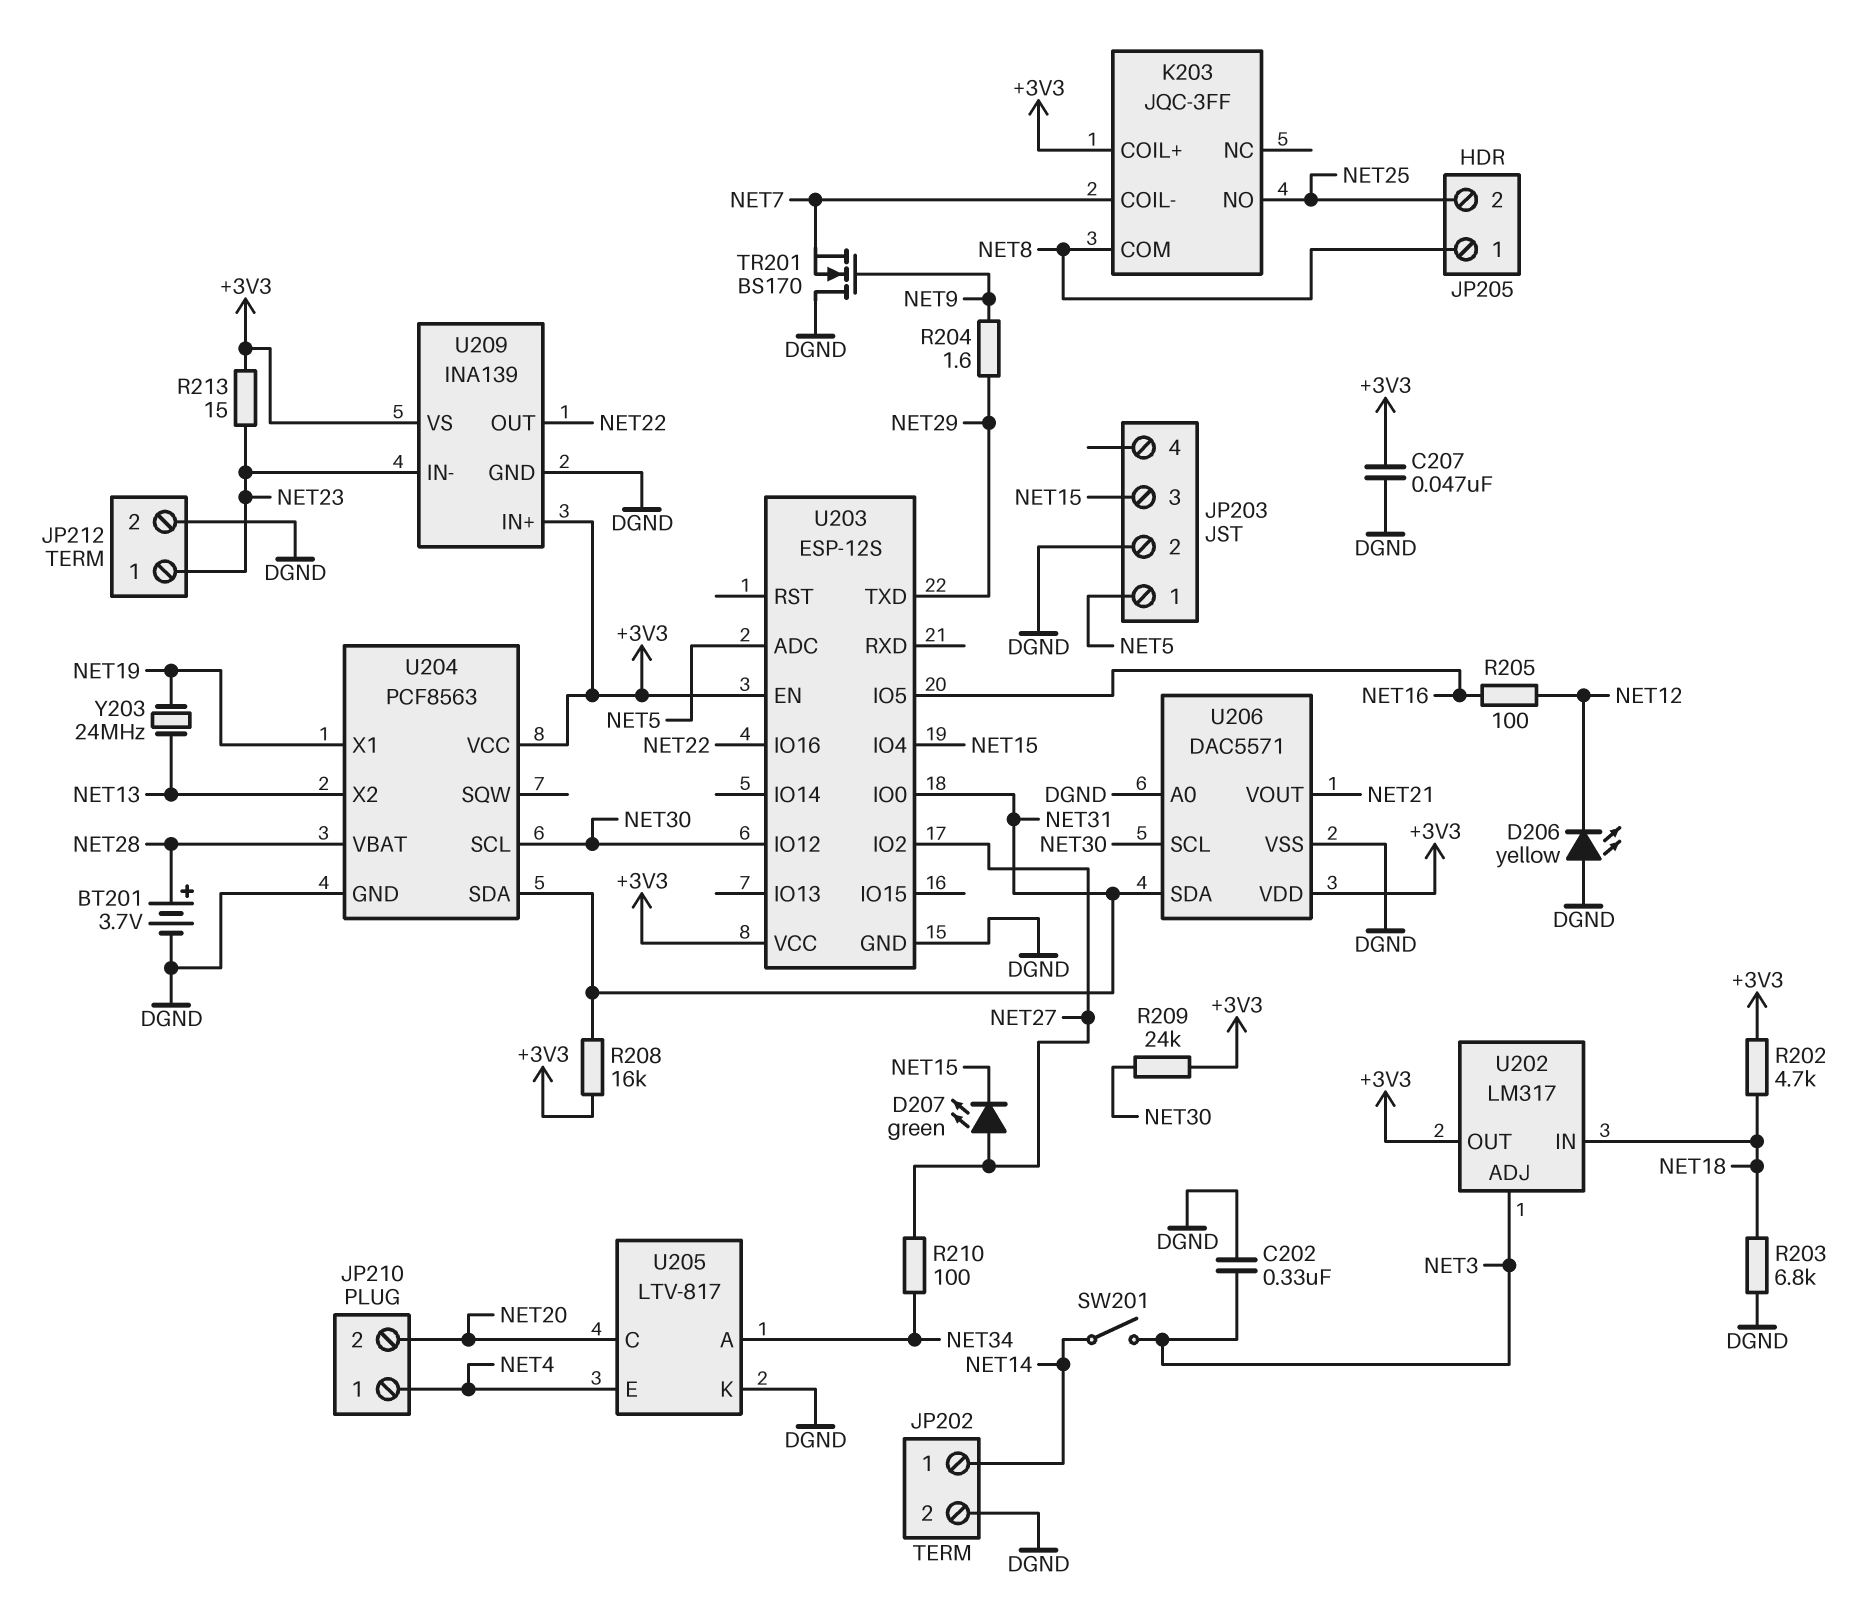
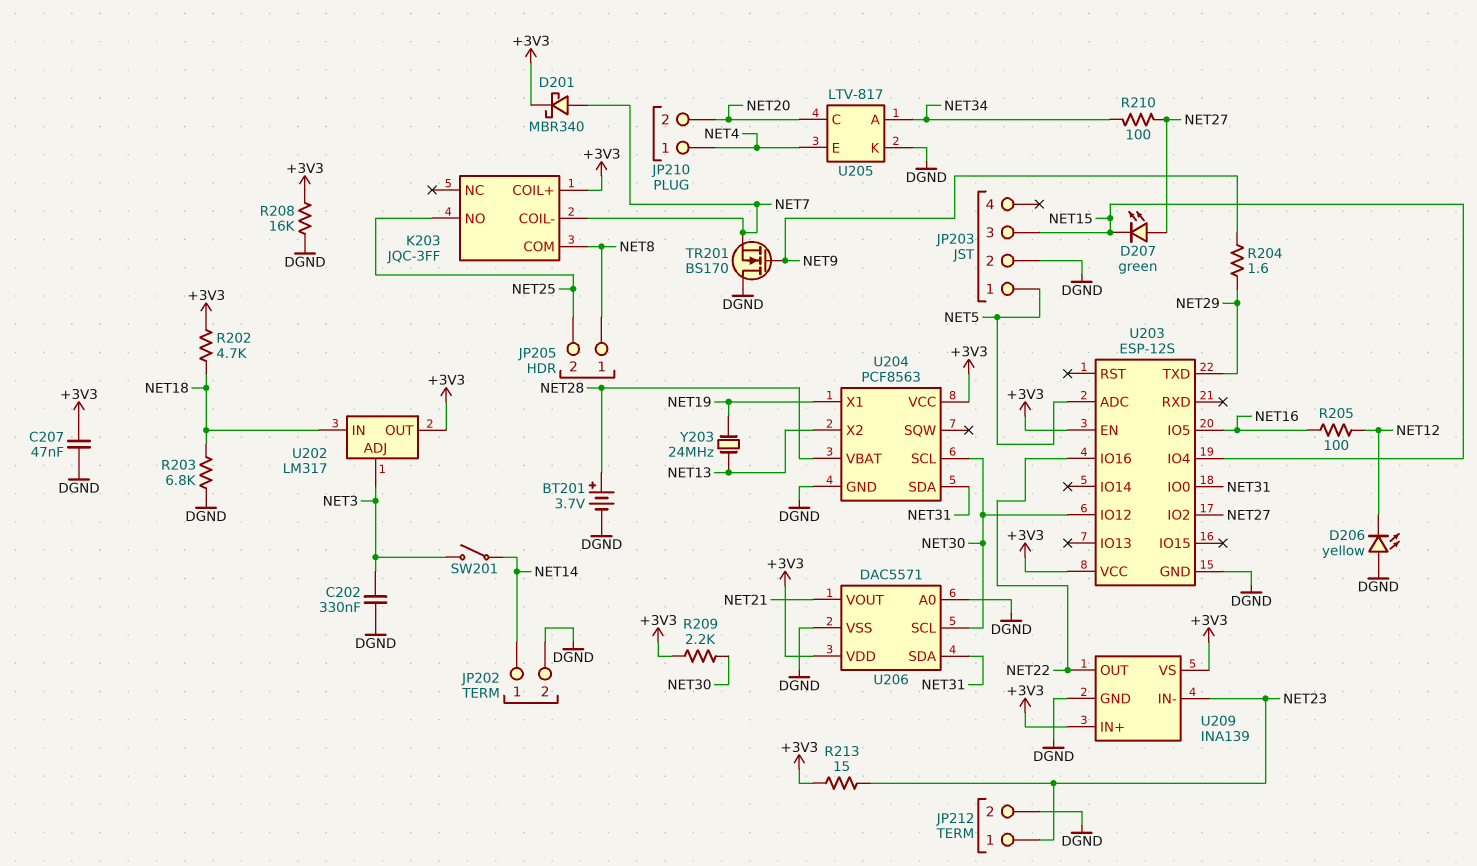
D201: none -> schottky MBR340 (A NET7, K +3V3)
R208: 16k (+3V3, NET31) -> 16k (+3V3, DGND)
R209: 24k (+3V3, NET30) -> 2.2k (+3V3, NET30)

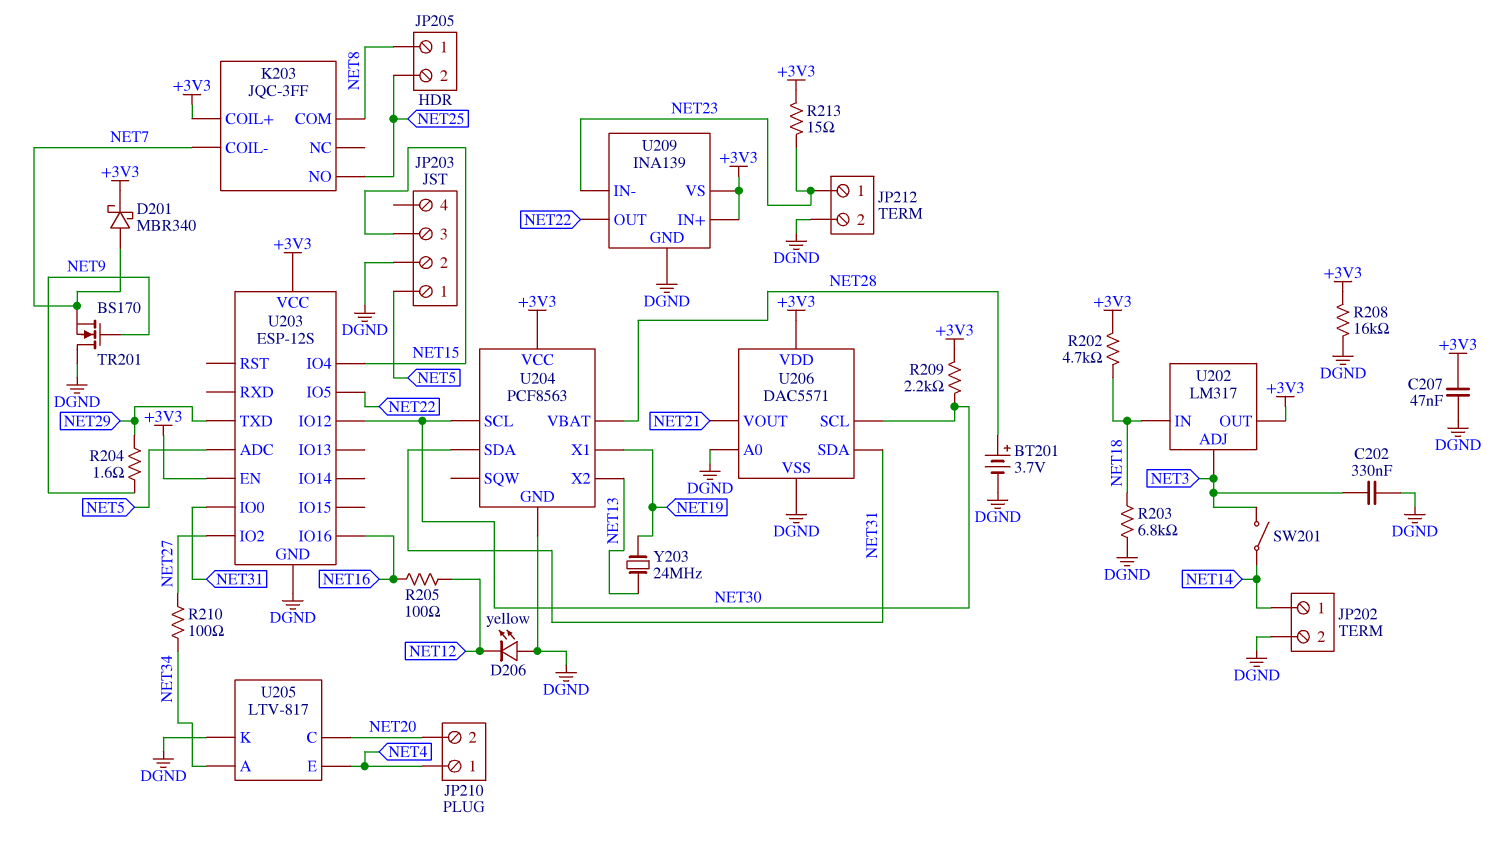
D207: LED green (A NET27, K NET15) -> none
U203 pin IO5: NET16 -> NET22
U203 pin IO16: NET22 -> NET16

